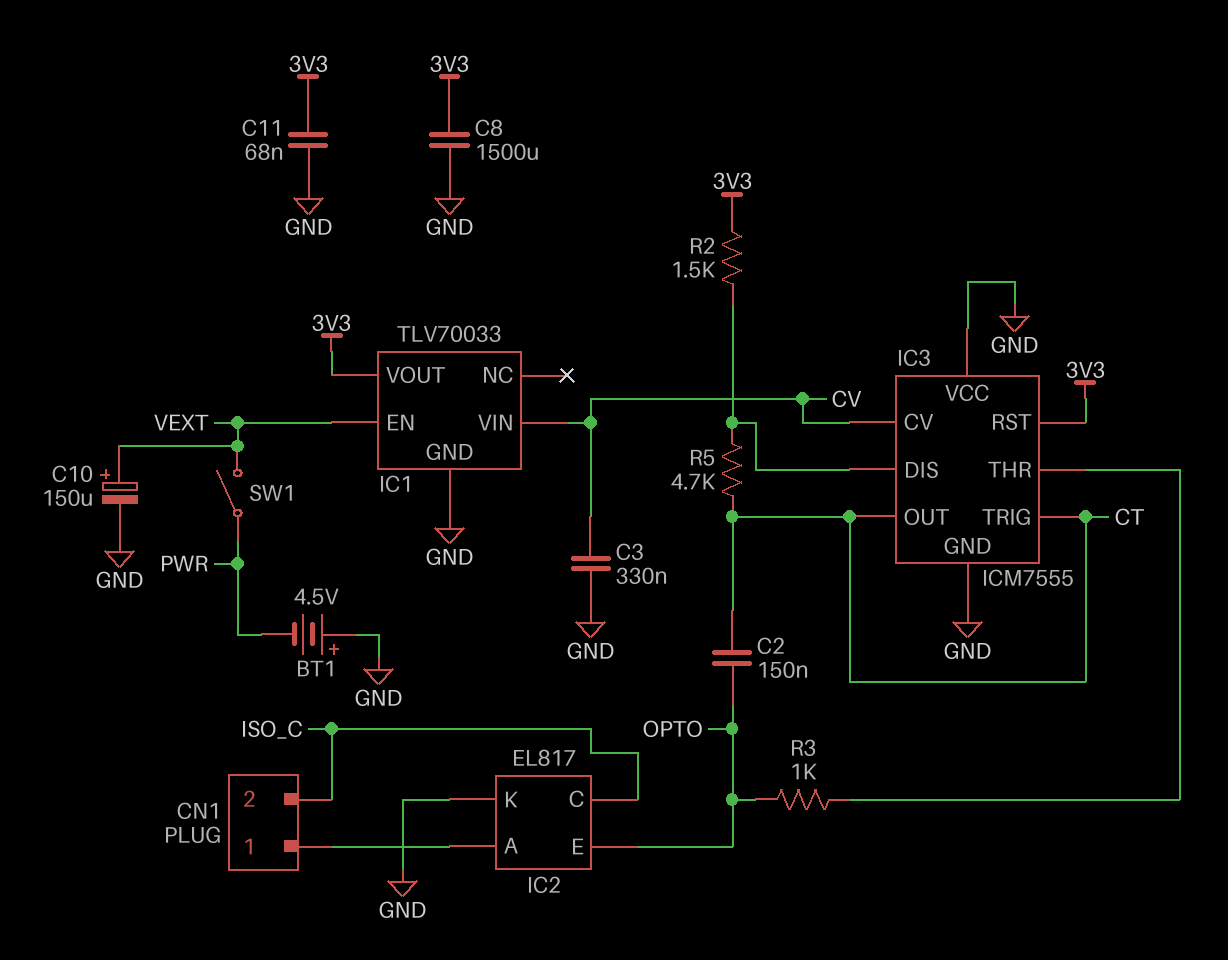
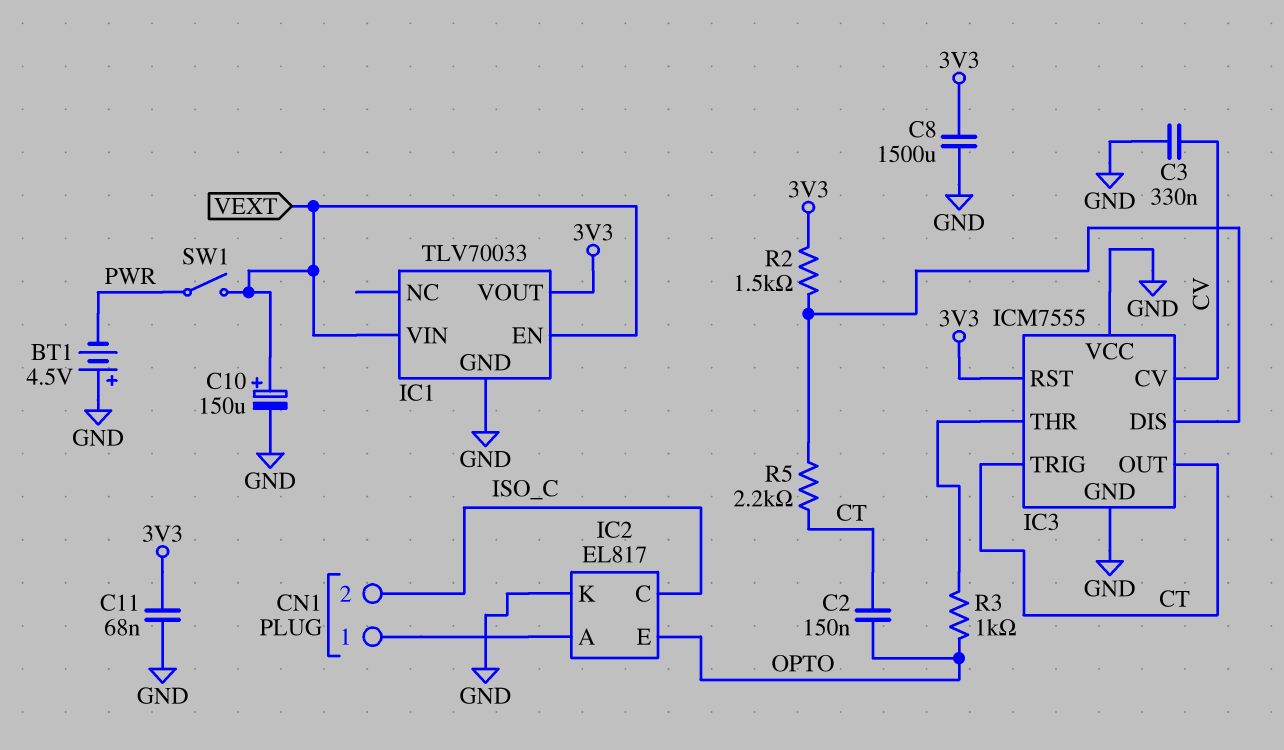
IC1 pin VIN: CV -> VEXT
R5: 4.7k (CT, IC3/DIS) -> 2.2k (CT, IC3/DIS)

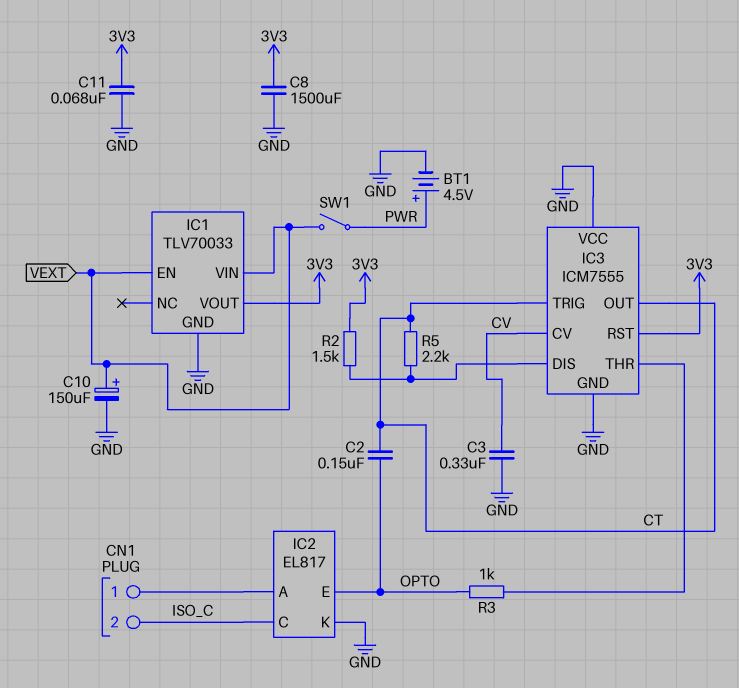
BT1: 4.5V (plus GND, minus PWR) -> 4.5V (plus PWR, minus GND)

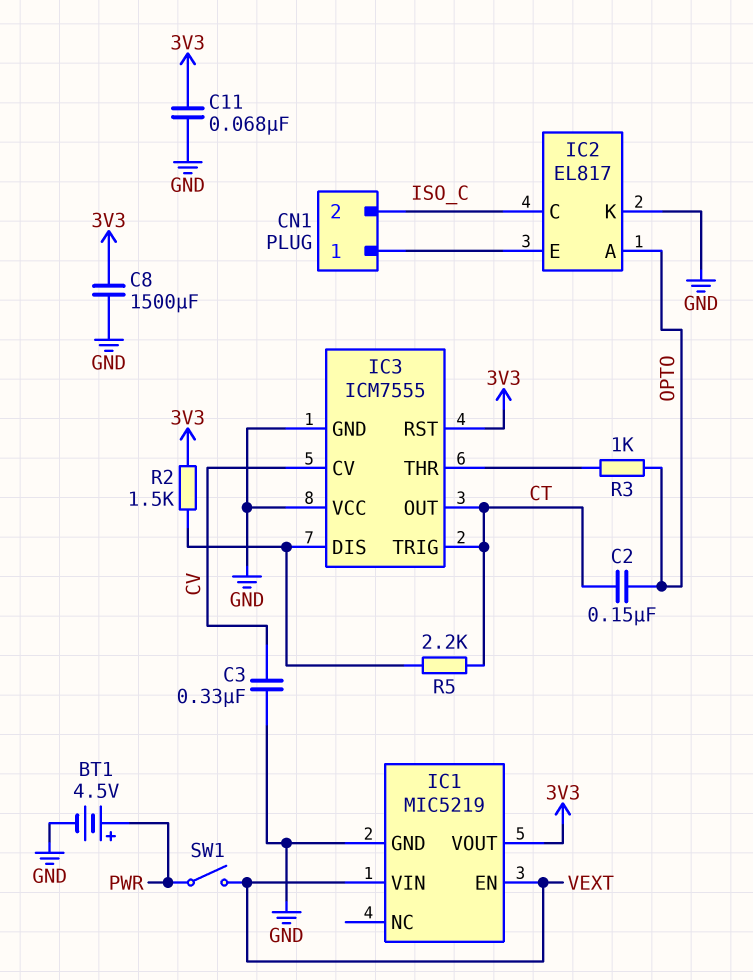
C10: 150uF (plus VEXT, minus GND) -> none
IC1: TLV70033 -> MIC5219
IC2 pin A: CN1/1 -> OPTO
IC2 pin E: OPTO -> CN1/1

